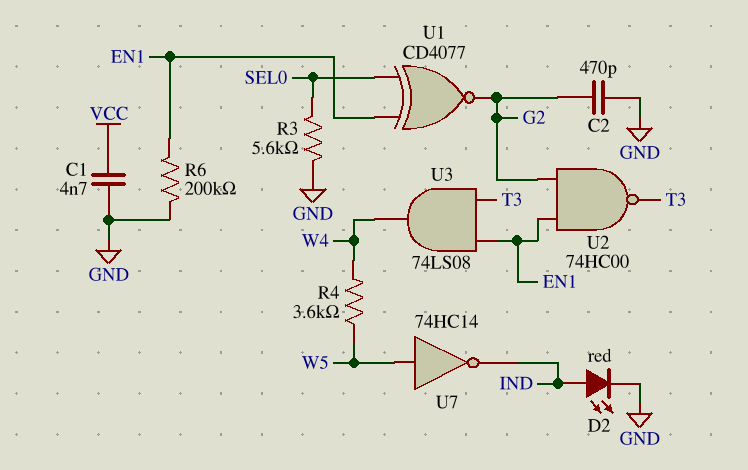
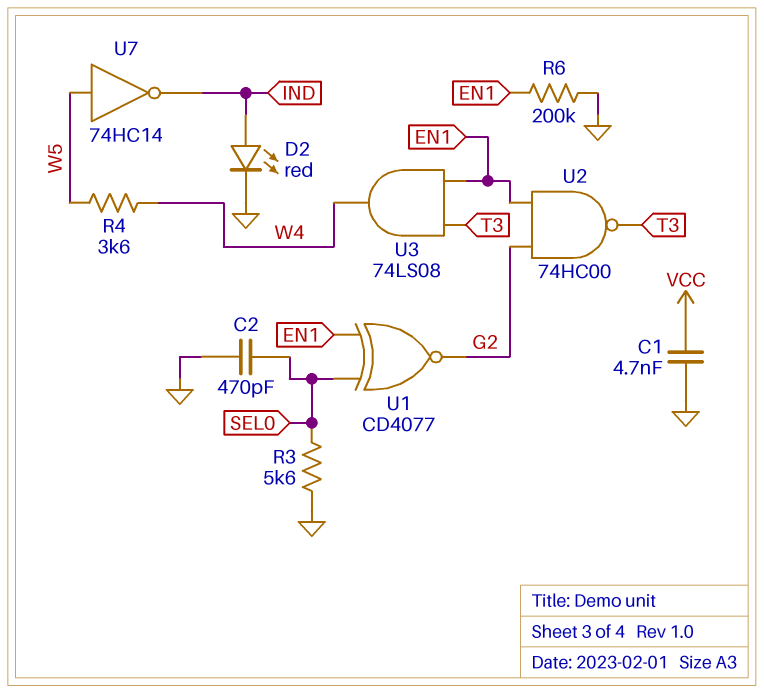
C2: 470pF (G2, GND) -> 470pF (GND, SEL0)

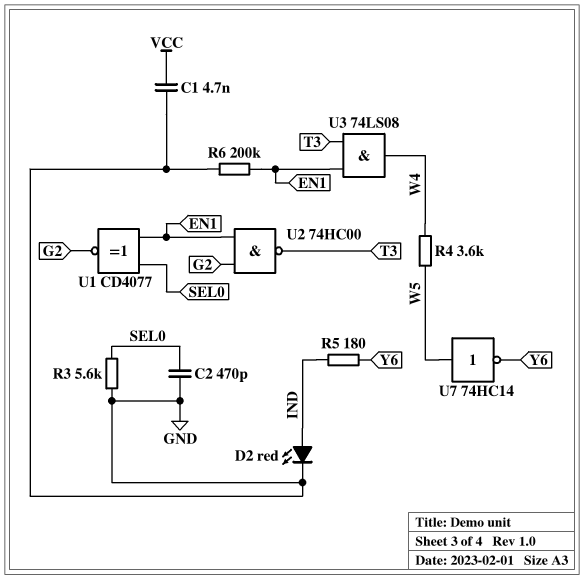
R5: none -> 180 (IND, Y6)
U7: NOT 74HC14 (in W5, out IND) -> NOT 74HC14 (in W5, out Y6)

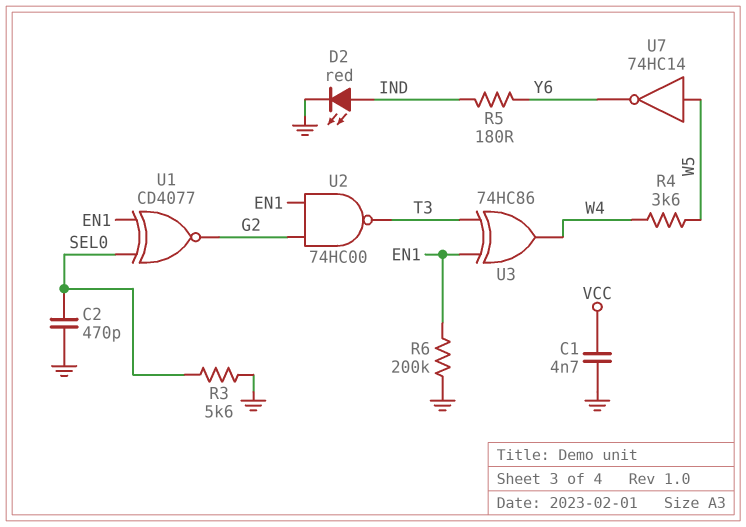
U3: AND 74LS08 (in EN1, in T3, out W4) -> XOR 74HC86 (in EN1, in T3, out W4)

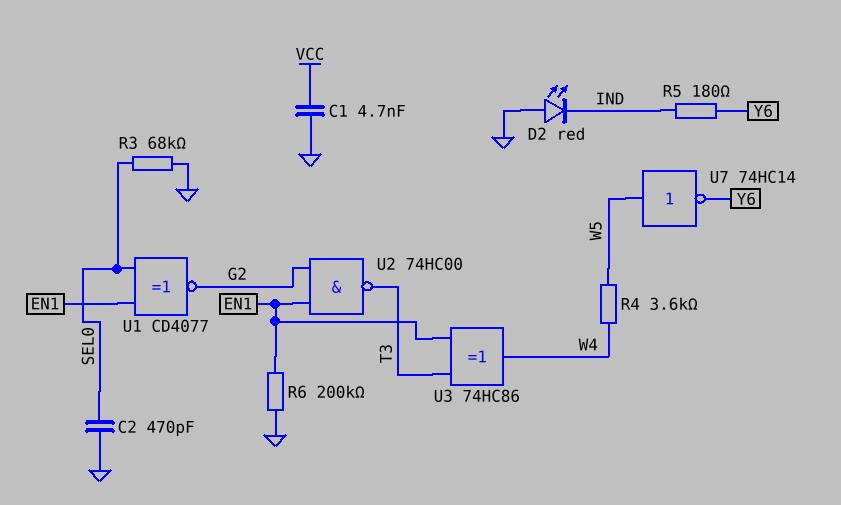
D2: LED red (A IND, K GND) -> LED red (A GND, K IND)
R3: 5.6k (GND, SEL0) -> 68k (GND, SEL0)

